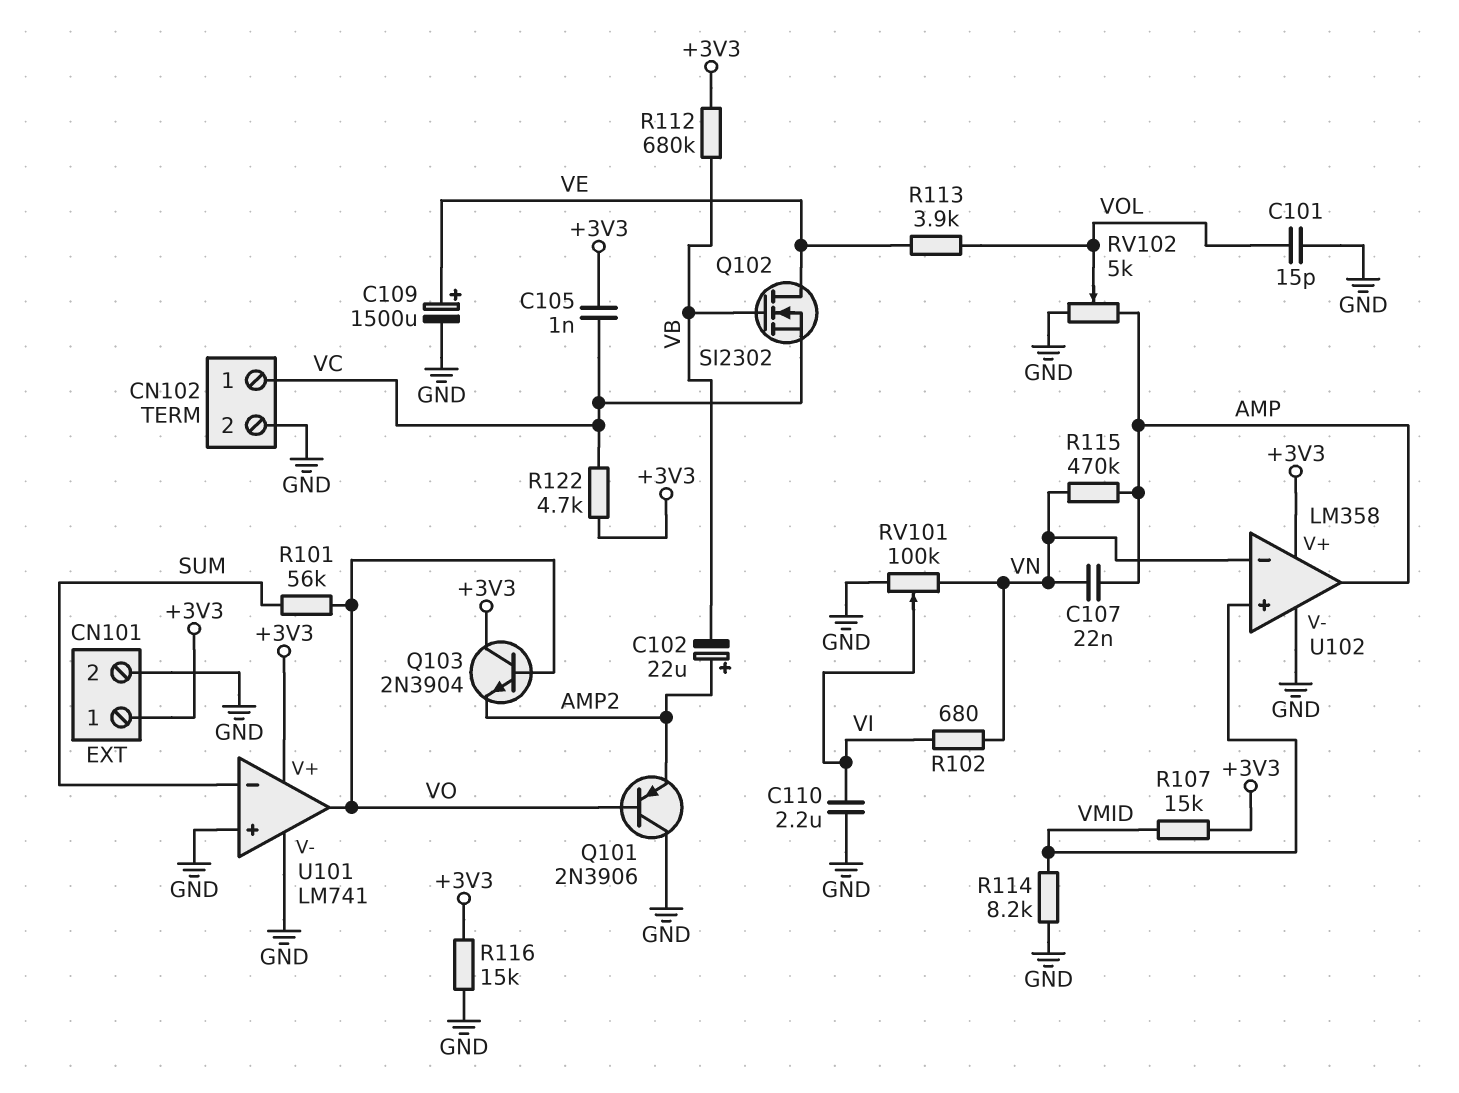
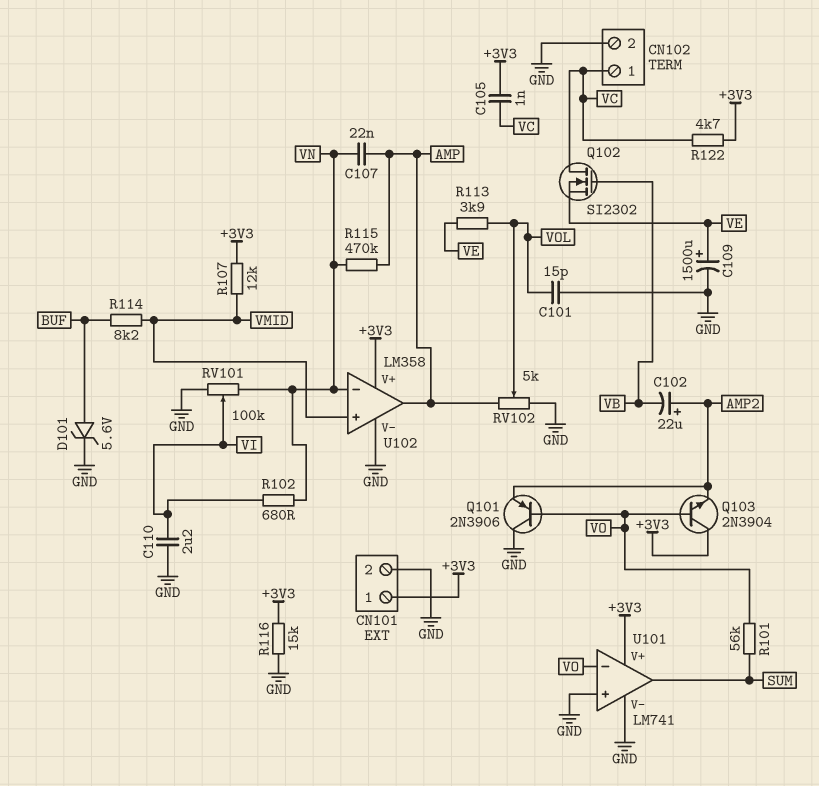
D101: none -> zener 5.6V (A BUF, K GND)
Q102: NMOS SI2302 (G VB, D VE, S VC) -> NMOS SI2302 (G VB, D VC, S VE)
R107: 15k (+3V3, VMID) -> 12k (+3V3, VMID)
R112: 680k (+3V3, VB) -> none
R114: 8.2k (GND, VMID) -> 8.2k (BUF, VMID)
U101 pin in-: SUM -> VO
U101 pin out: VO -> SUM

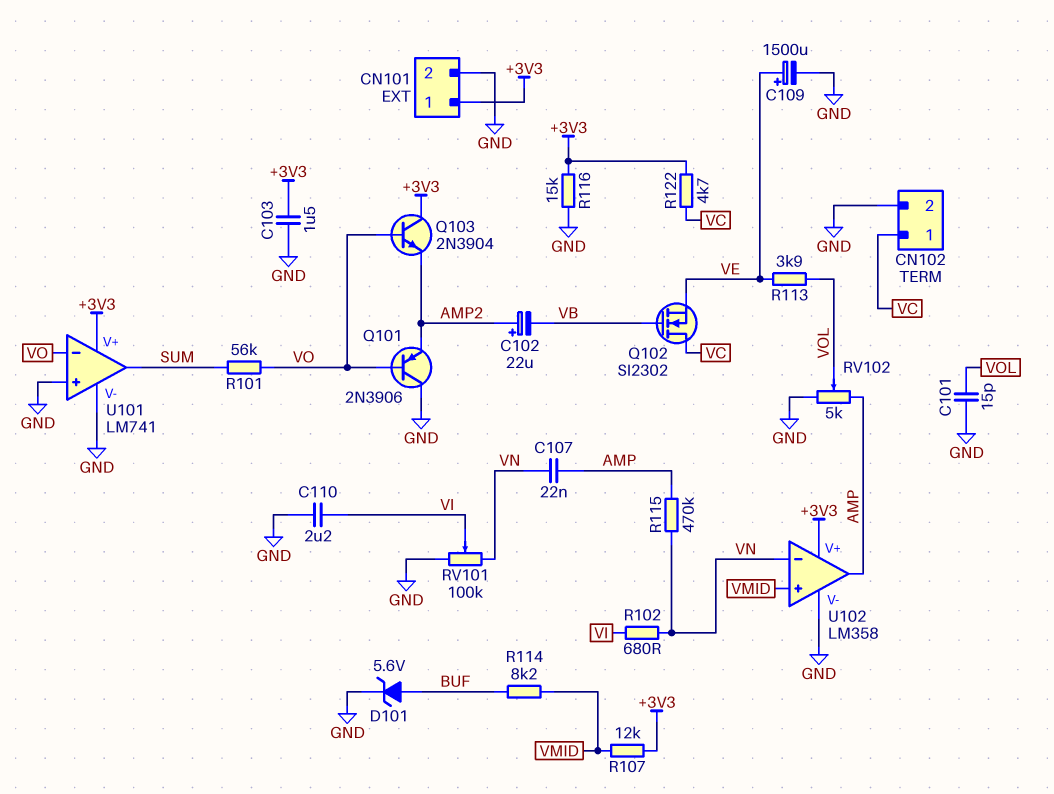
C103: none -> 1.5uF (+3V3, GND)
C105: 1nF (+3V3, VC) -> none

